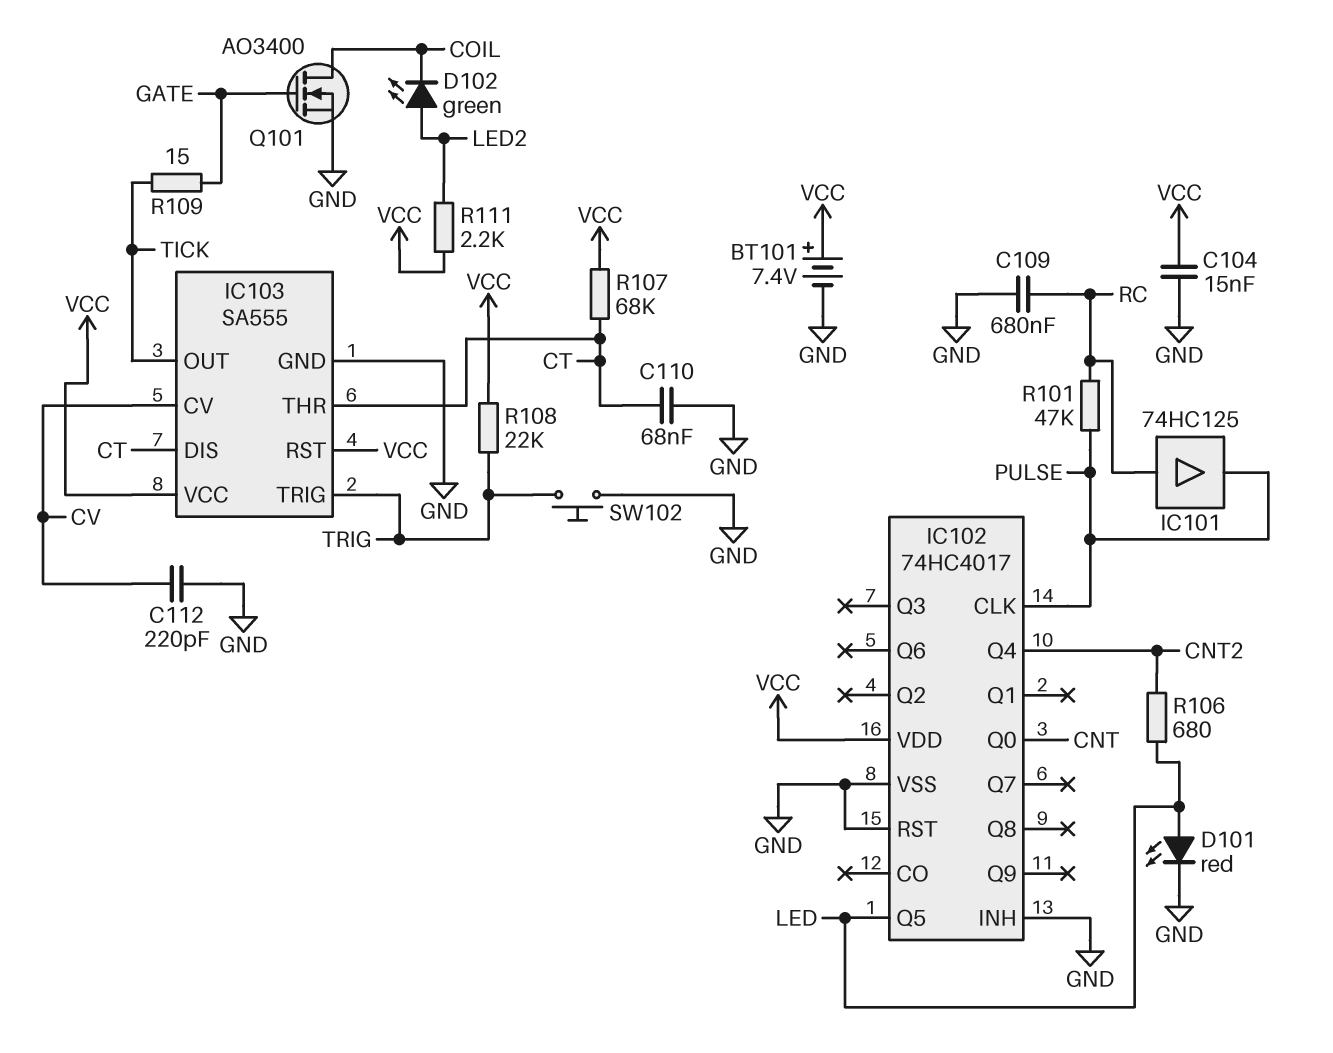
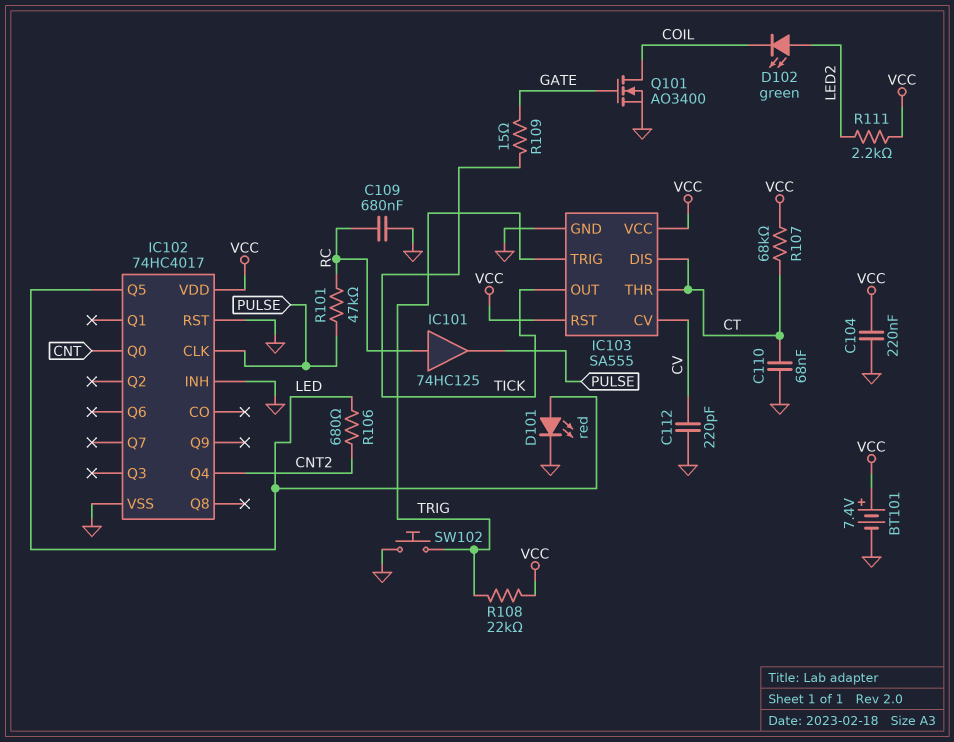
C104: 15nF (GND, VCC) -> 220nF (GND, VCC)

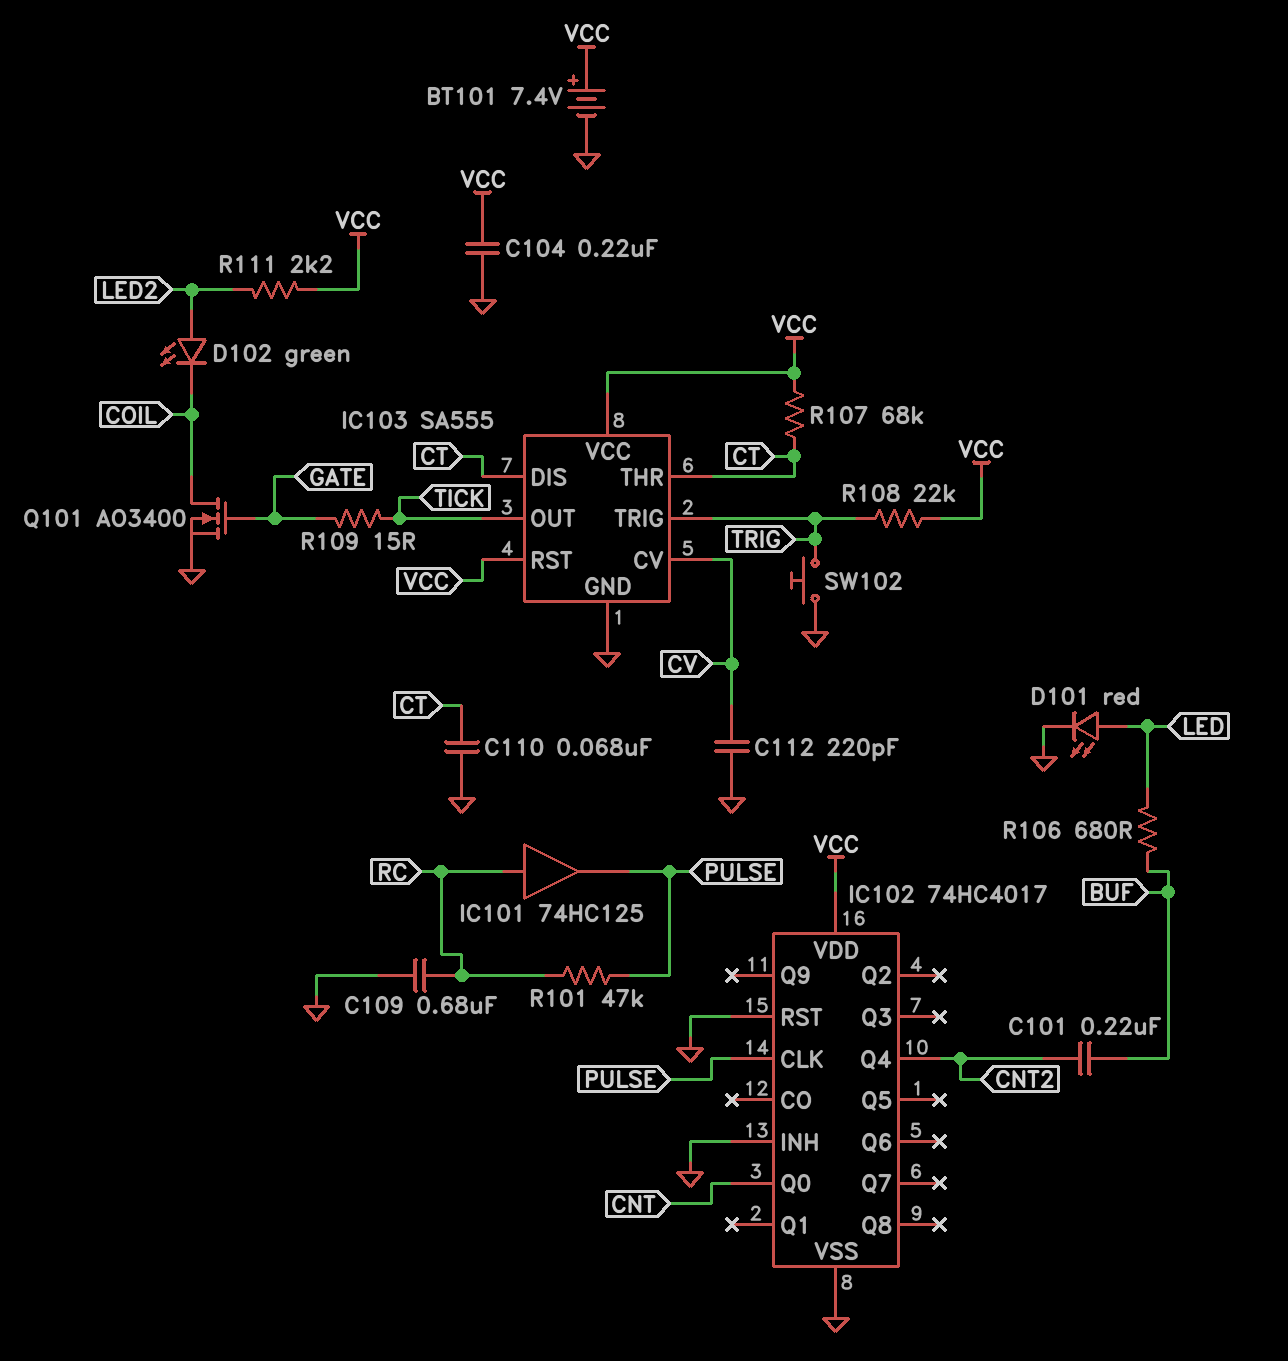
C101: none -> 220nF (BUF, CNT2)
IC102 pin Q5: LED -> none
R106: 680 (CNT2, LED) -> 680 (BUF, LED)

